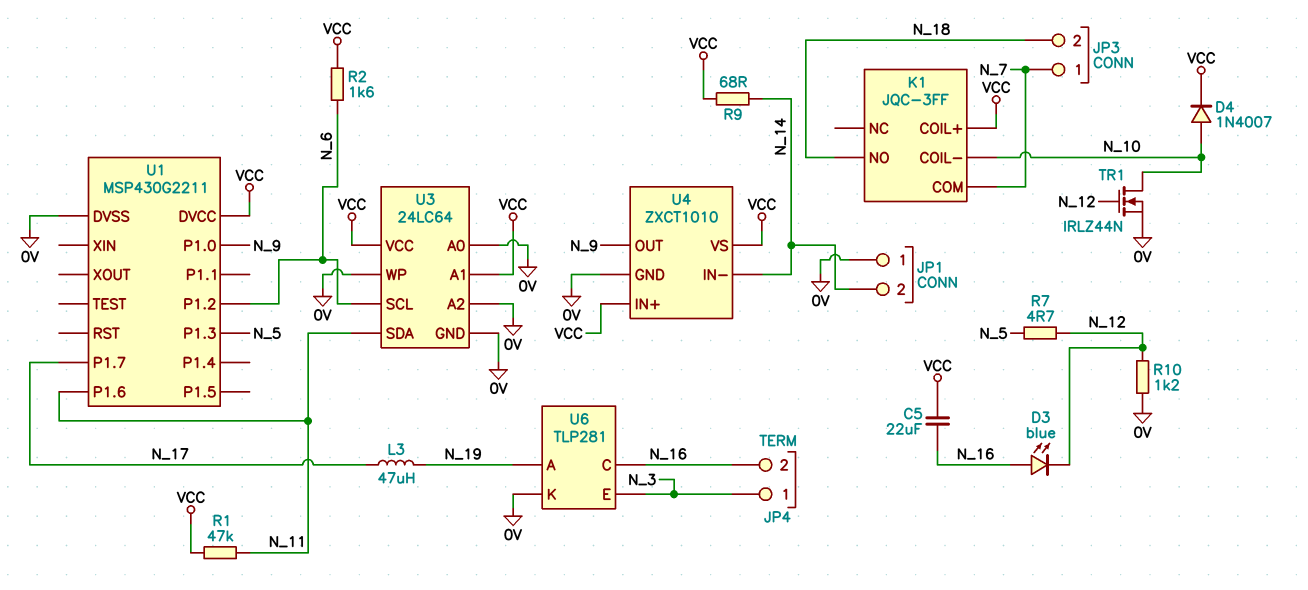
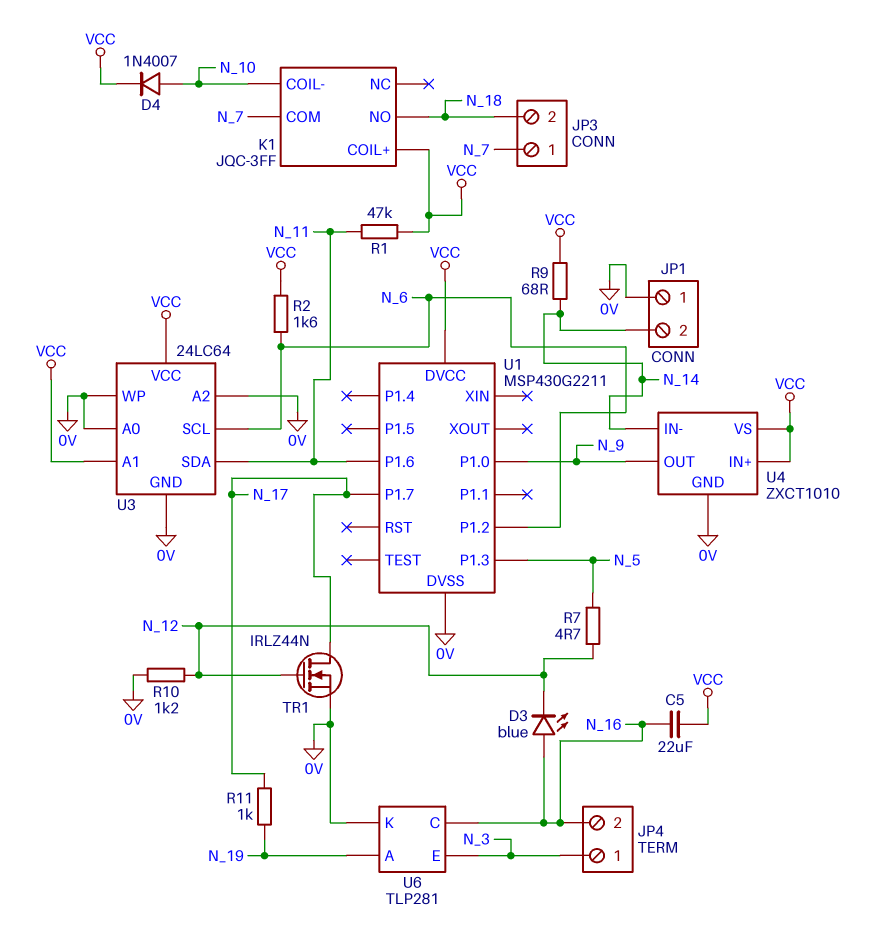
L3: 47uH (N_17, N_19) -> none
R11: none -> 1k (N_17, N_19)
TR1: NMOS IRLZ44N (G N_12, D N_10, S 0V) -> NMOS IRLZ44N (G N_12, D N_17, S 0V)

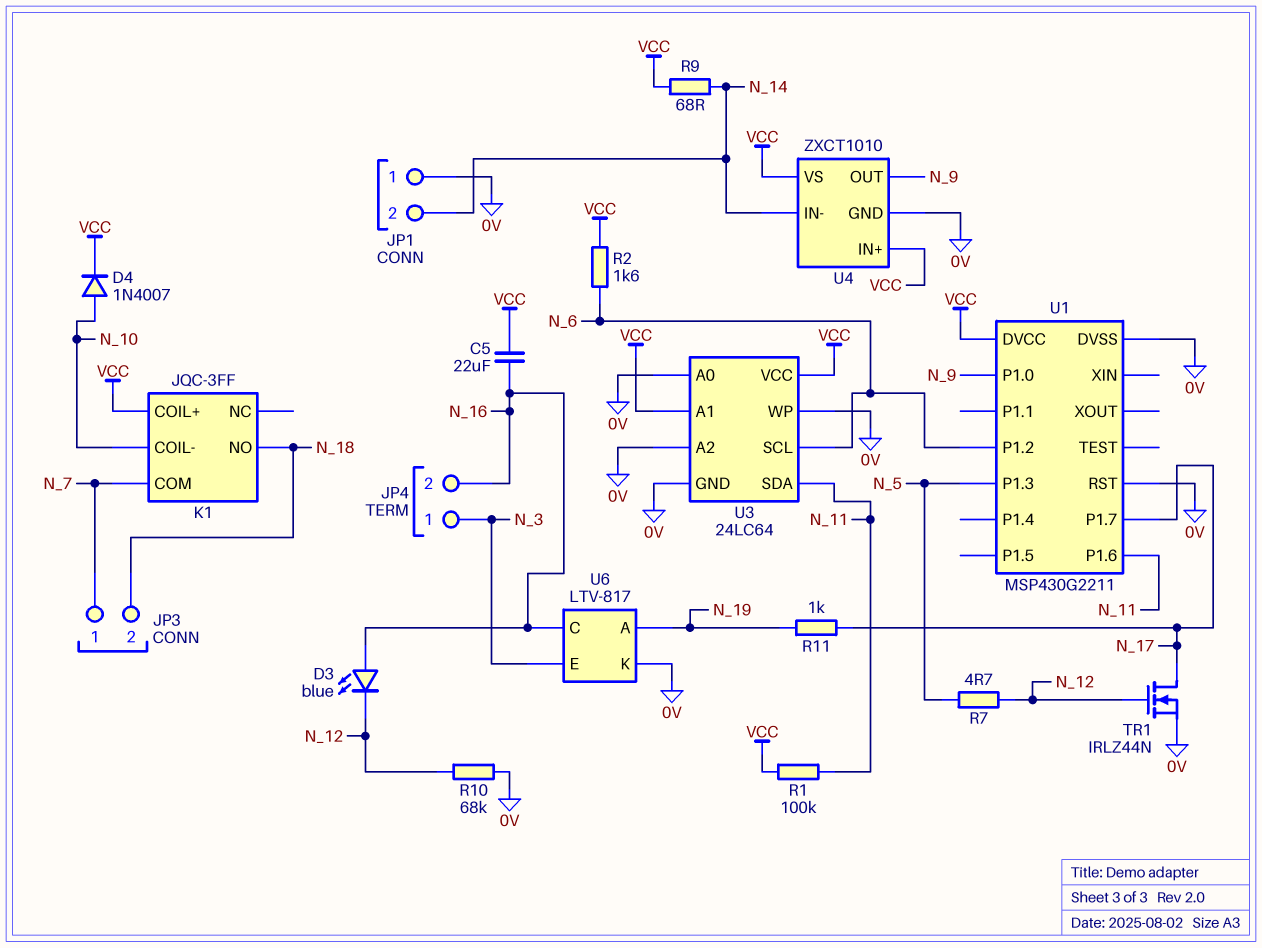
R1: 47k (N_11, VCC) -> 100k (N_11, VCC)
R10: 1.2k (0V, N_12) -> 68k (0V, N_12)
U1 pin RST: none -> 0V
U6: TLP281 -> LTV-817

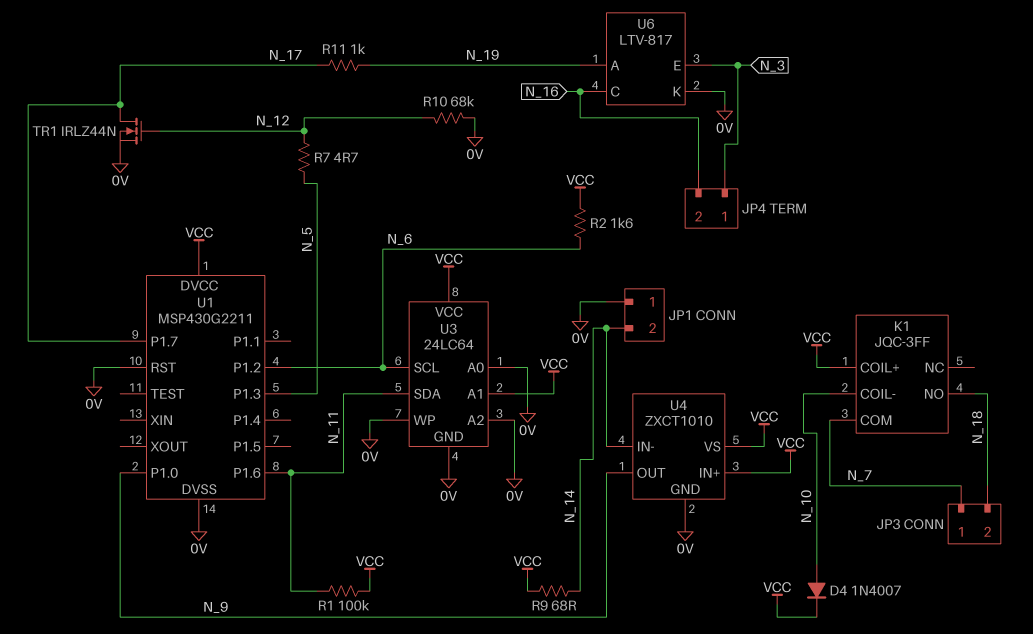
C5: 22uF (N_16, VCC) -> none
D3: LED blue (A N_16, K N_12) -> none

